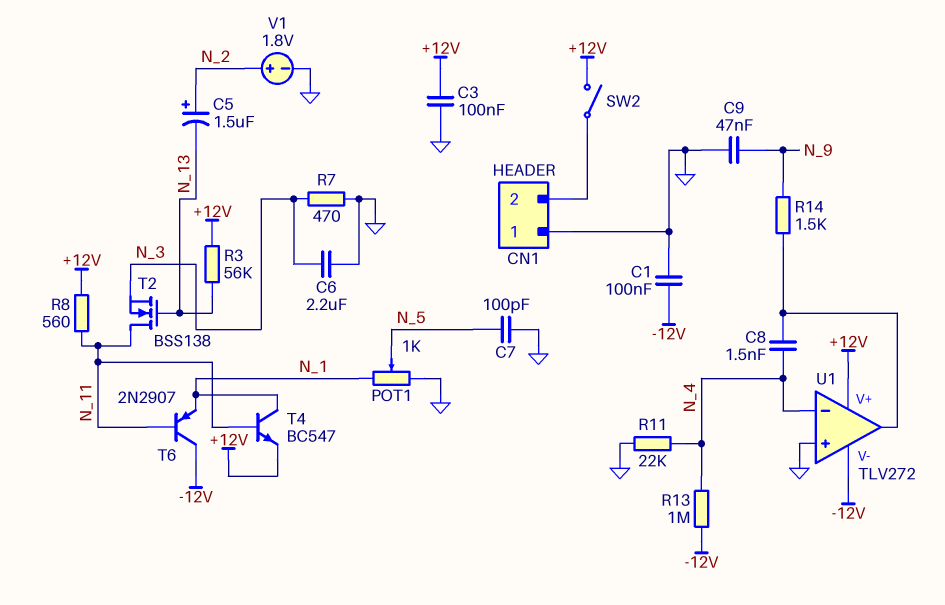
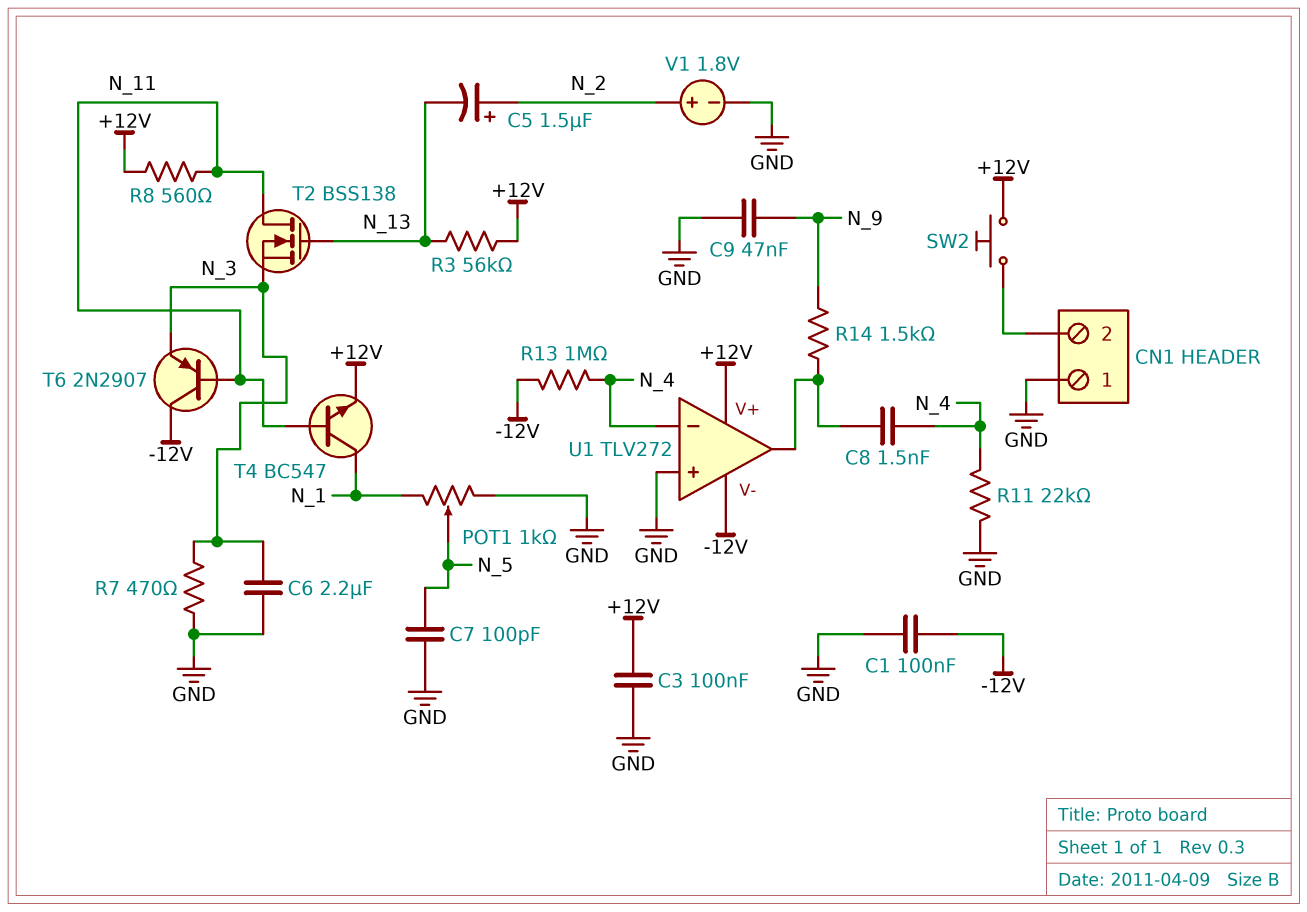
SW2: switch (+12V, CN1/2) -> button (+12V, CN1/2)
T6: PNP 2N2907 (B N_11, C -12V, E N_1) -> PNP 2N2907 (B N_11, C -12V, E N_3)

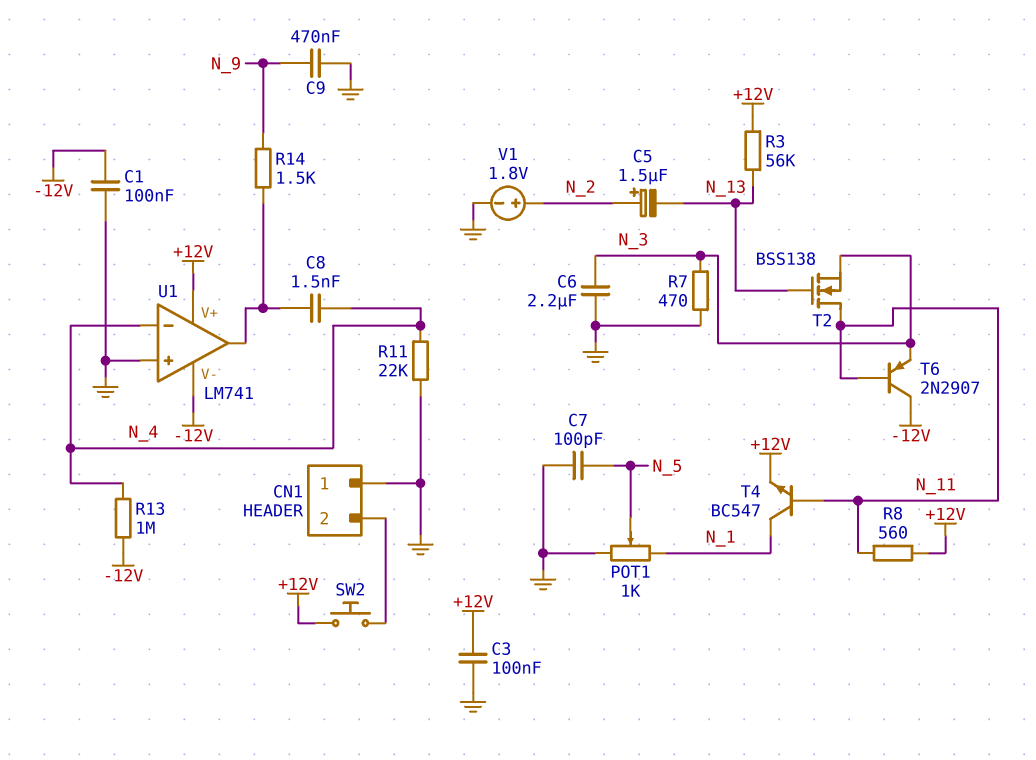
C9: 47nF (GND, N_9) -> 470nF (GND, N_9)
U1: TLV272 -> LM741

